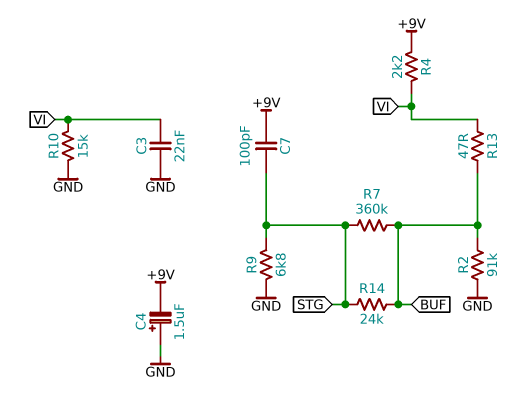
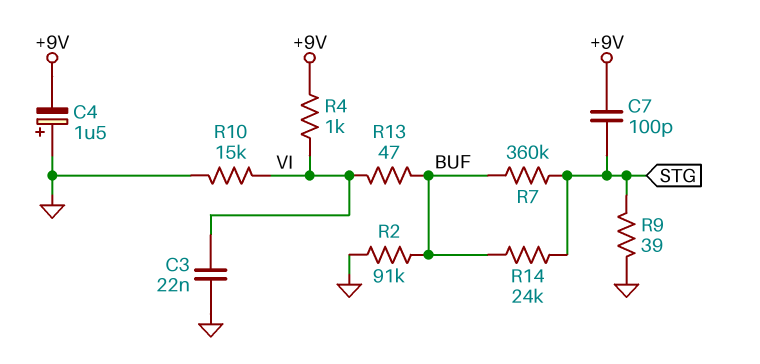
R4: 2.2k (+9V, VI) -> 1k (+9V, VI)
R9: 6.8k (GND, STG) -> 39 (GND, STG)

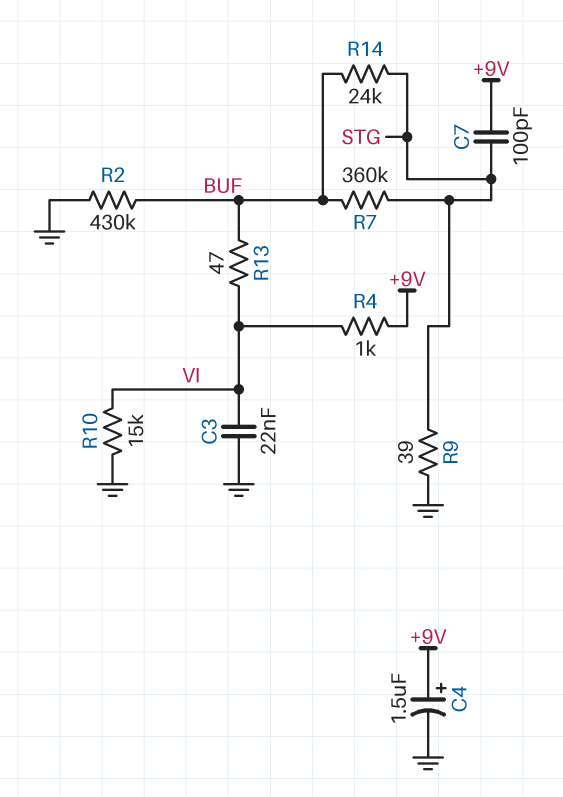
C4: 1.5uF (plus GND, minus +9V) -> 1.5uF (plus +9V, minus GND)
R2: 91k (BUF, GND) -> 430k (BUF, GND)

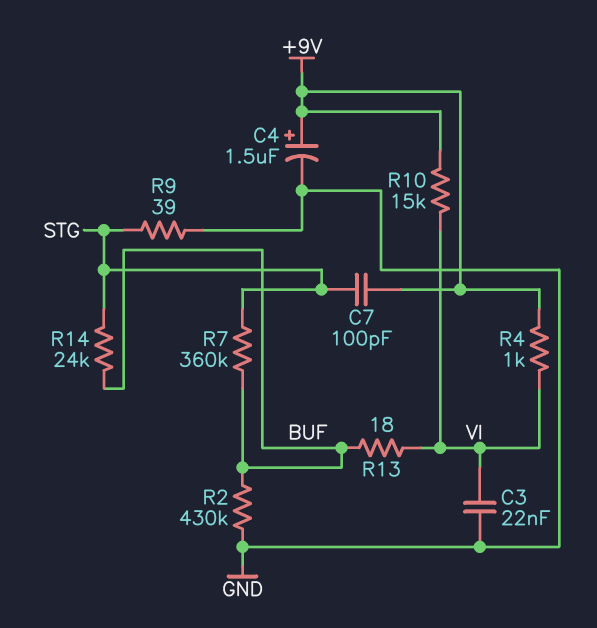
R10: 15k (GND, VI) -> 15k (+9V, VI)
R13: 47 (BUF, VI) -> 18 (BUF, VI)

